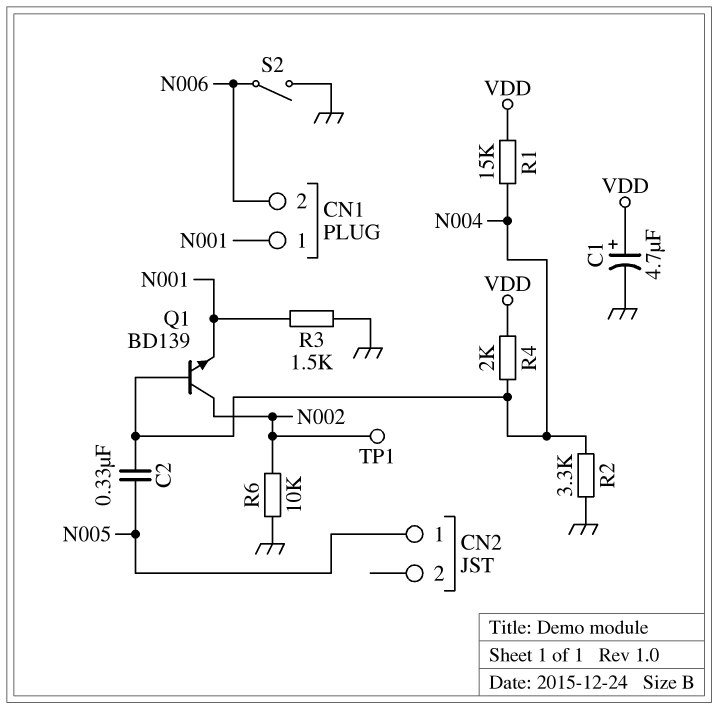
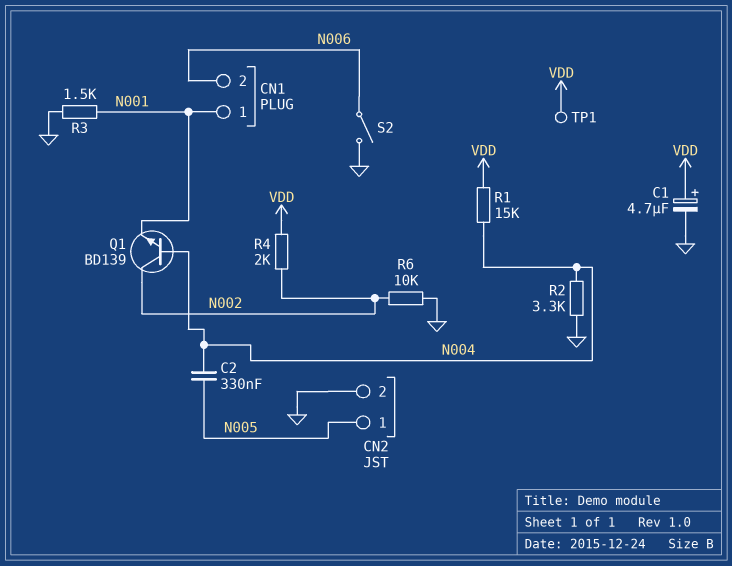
CN2 pin 2: none -> GND
R4: 2k (N004, VDD) -> 2k (N002, VDD)
TP1: test point (N002) -> test point (VDD)

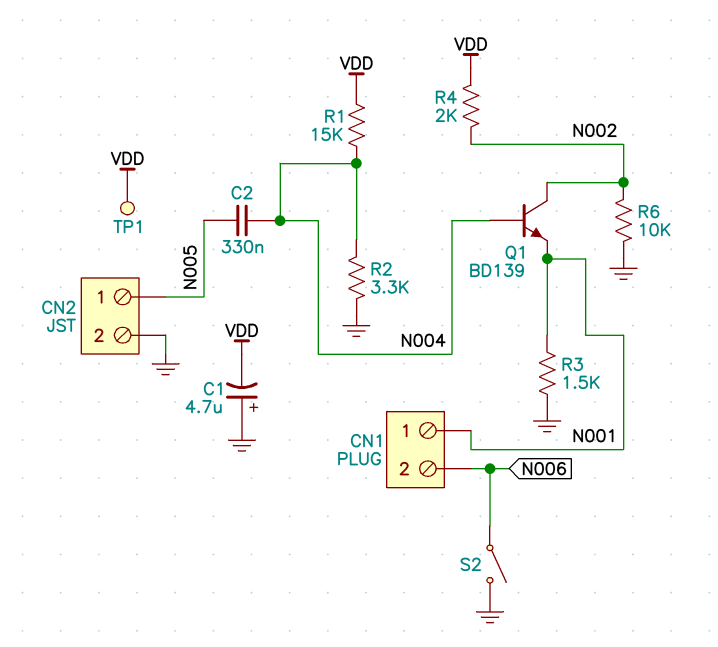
C1: 4.7uF (plus VDD, minus GND) -> 4.7uF (plus GND, minus VDD)

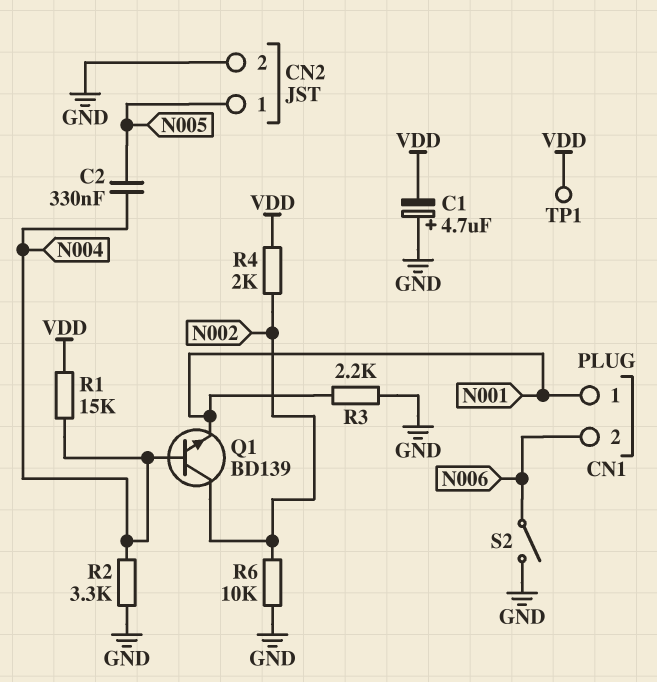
R3: 1.5k (GND, N001) -> 2.2k (GND, N001)

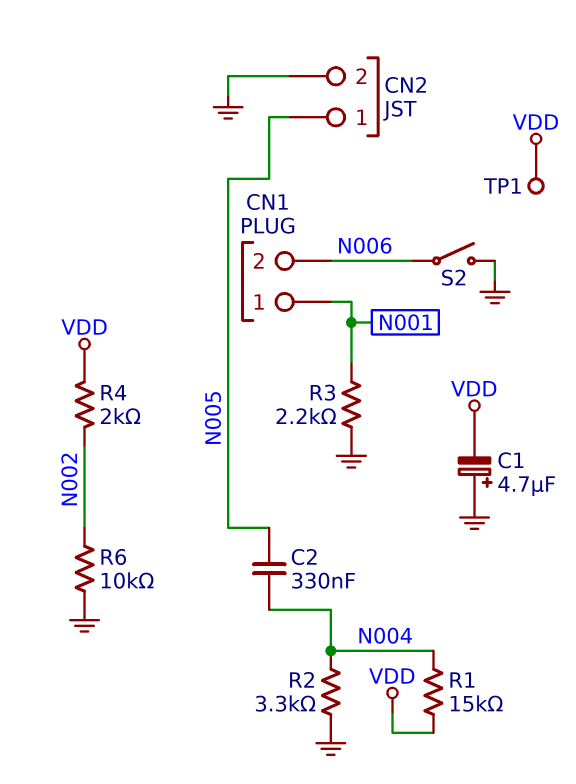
Q1: NPN BD139 (B N004, C N002, E N001) -> none

